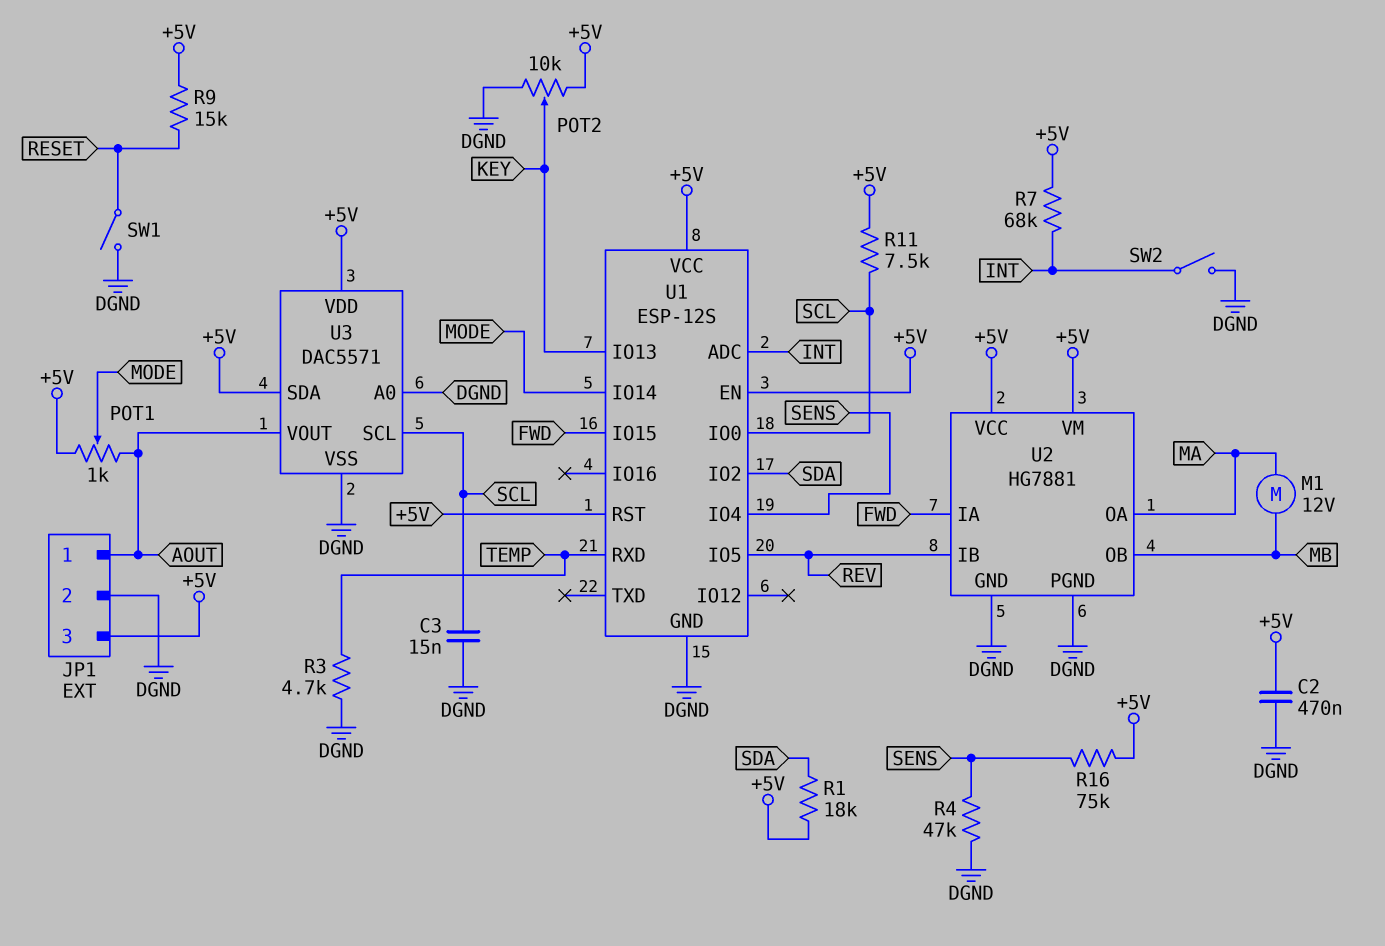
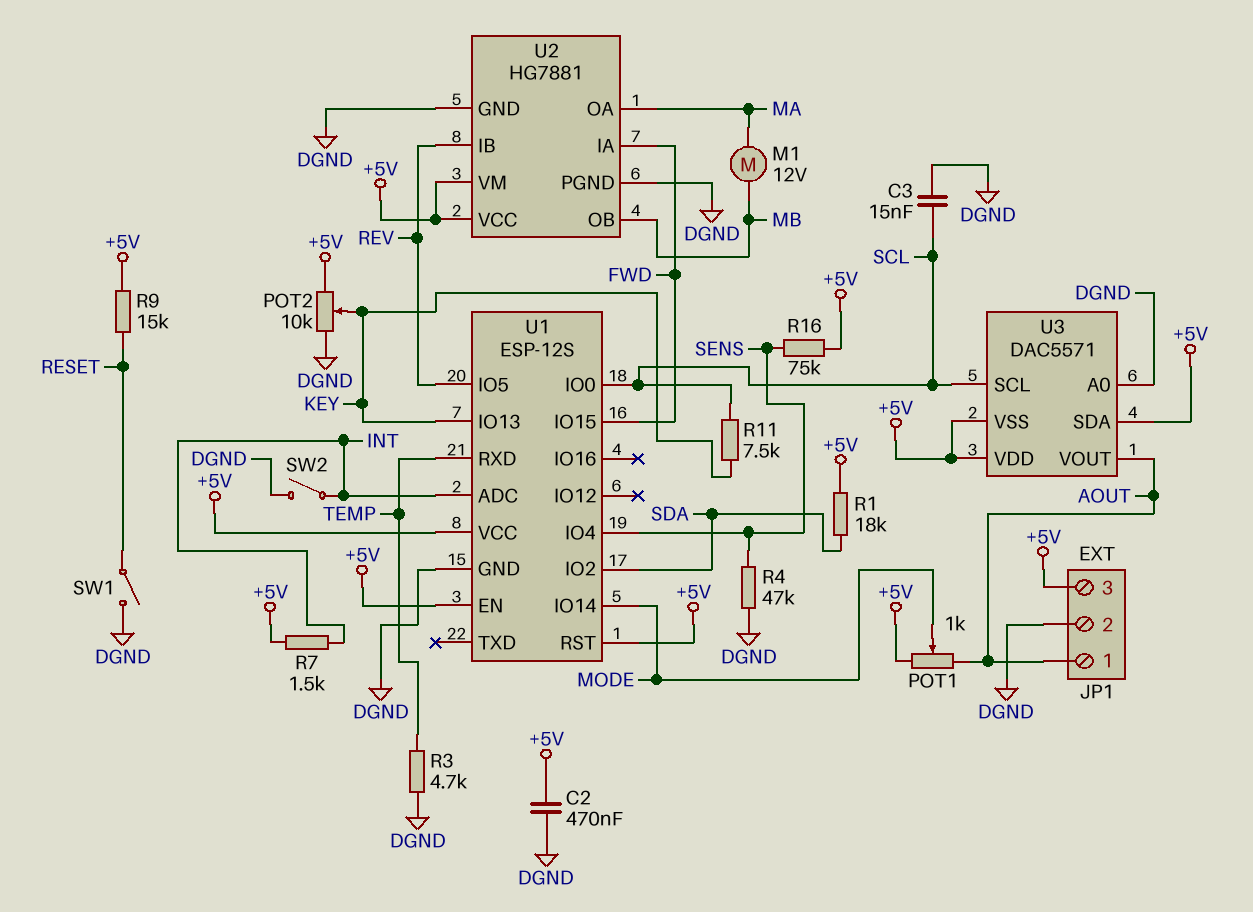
R7: 68k (+5V, INT) -> 1.5k (+5V, INT)
R11: 7.5k (+5V, SCL) -> 7.5k (KEY, SCL)
U3 pin VSS: DGND -> +5V

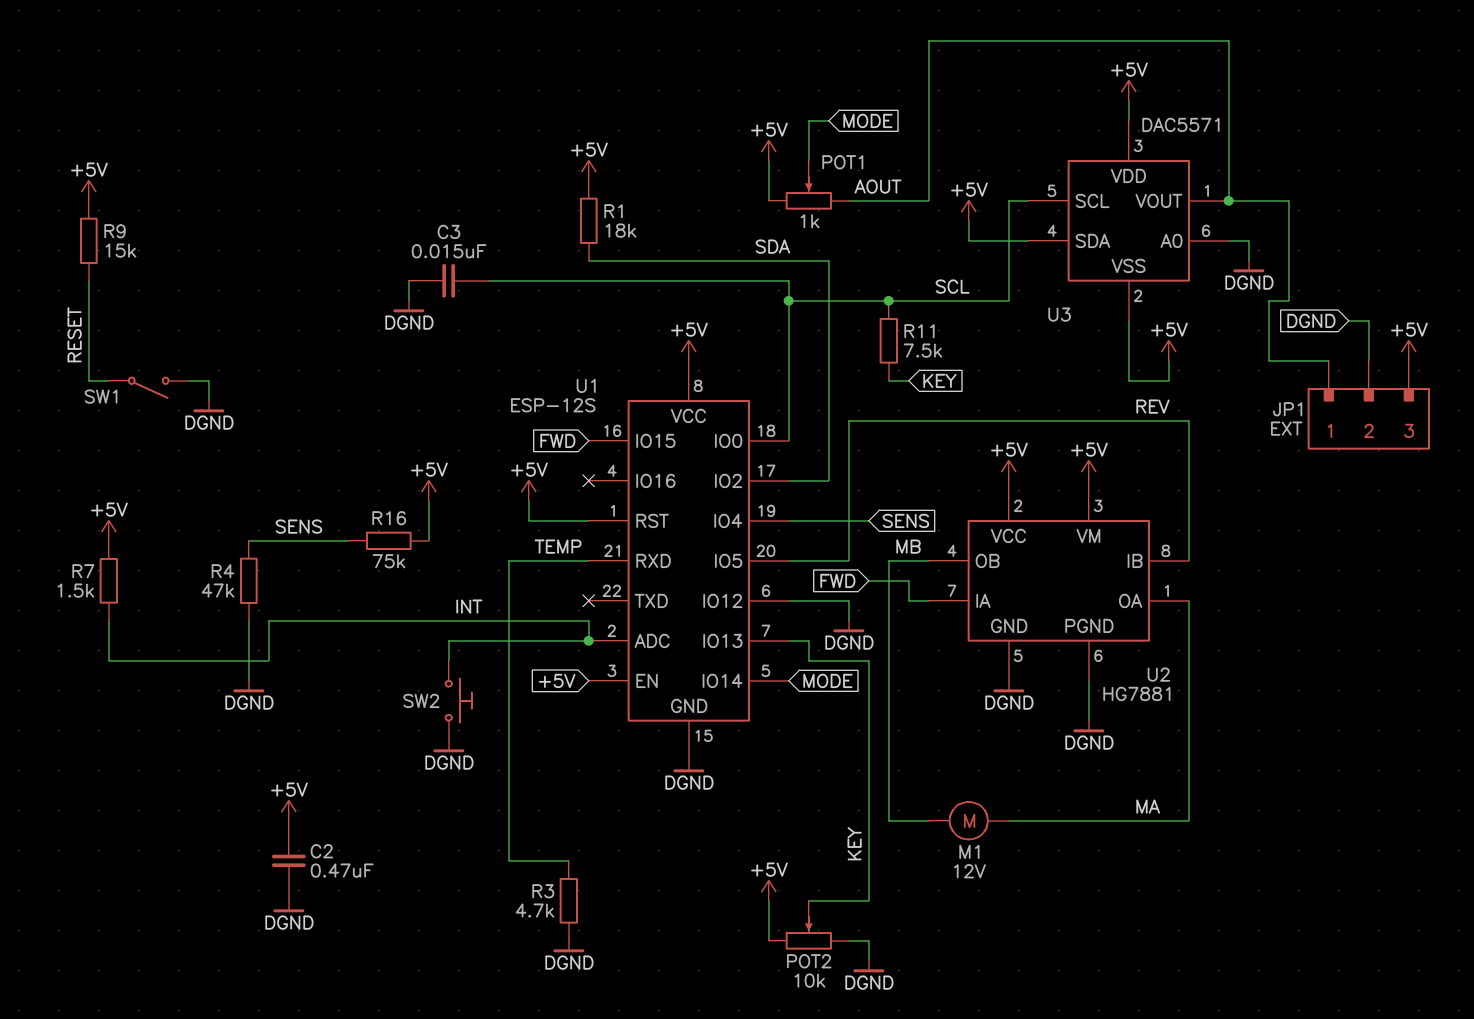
SW2: switch (DGND, INT) -> button (DGND, INT)
U1 pin IO12: none -> DGND

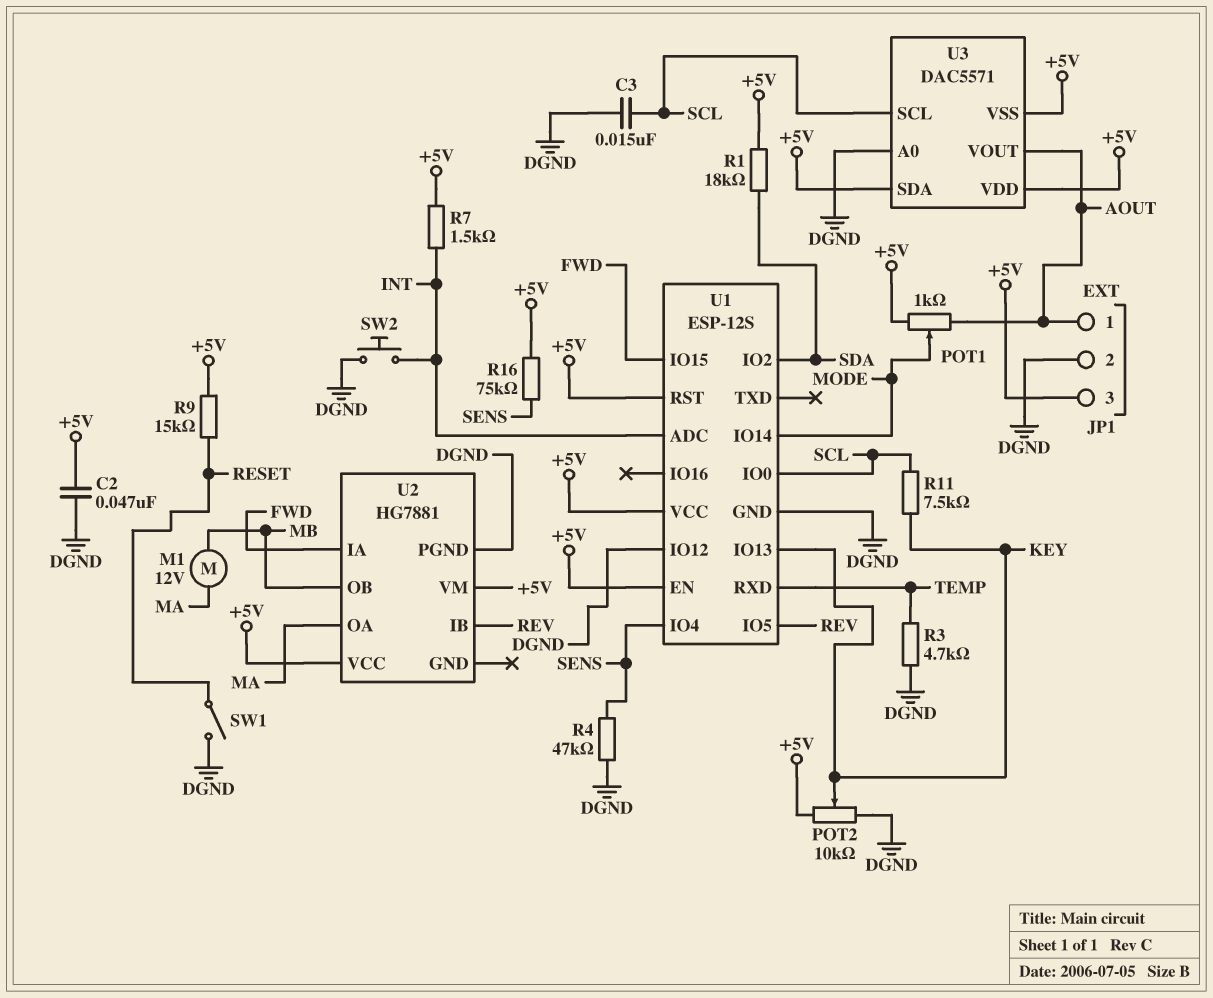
C2: 470nF (+5V, DGND) -> 47nF (+5V, DGND)
U2 pin GND: DGND -> none

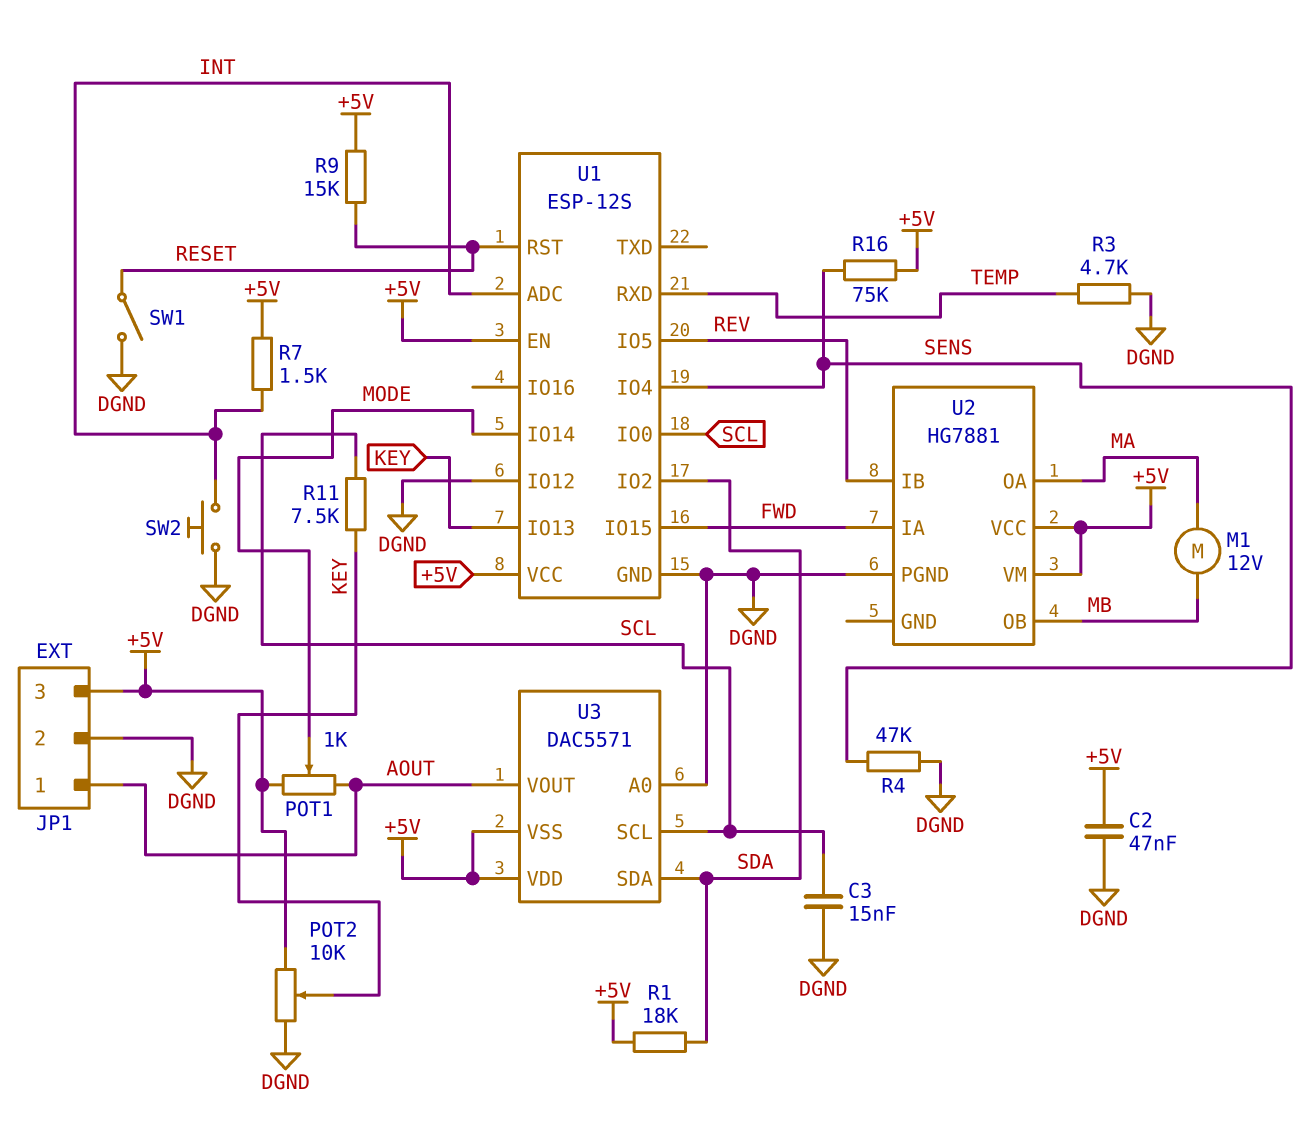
U1 pin RST: +5V -> RESET
U3 pin SDA: +5V -> SDA

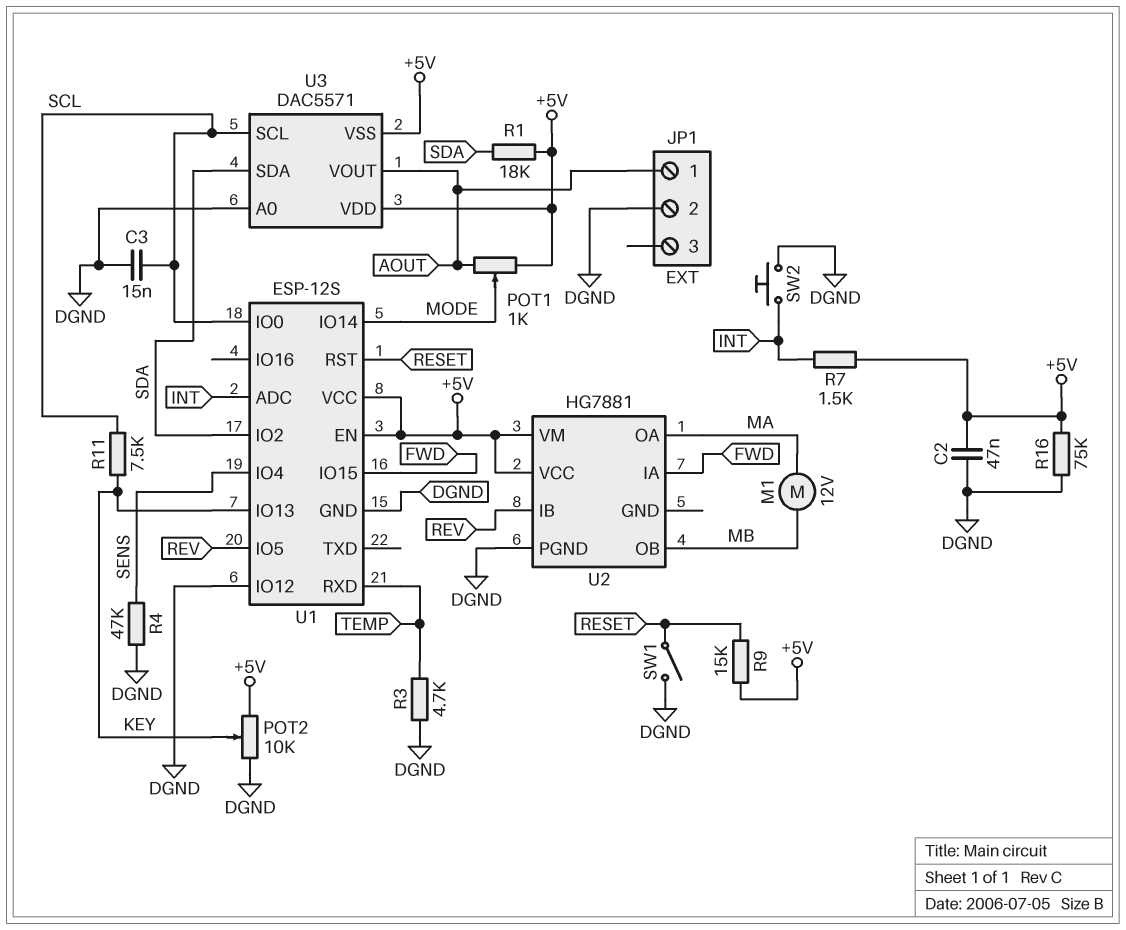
JP1 pin 3: +5V -> none
R16: 75k (+5V, SENS) -> 75k (+5V, DGND)

